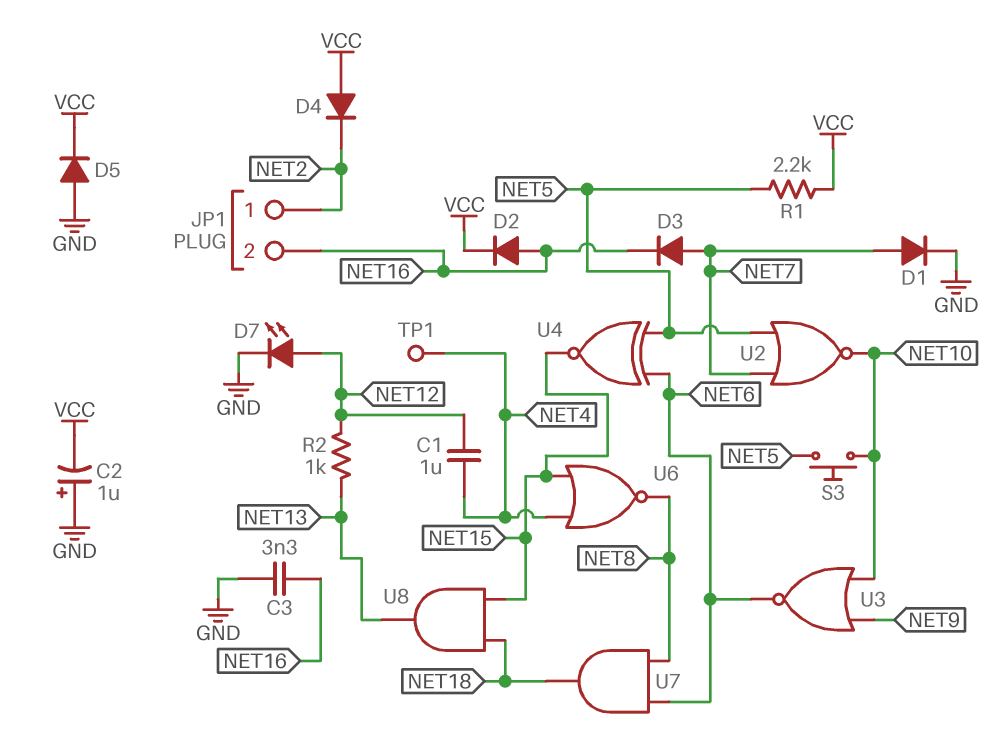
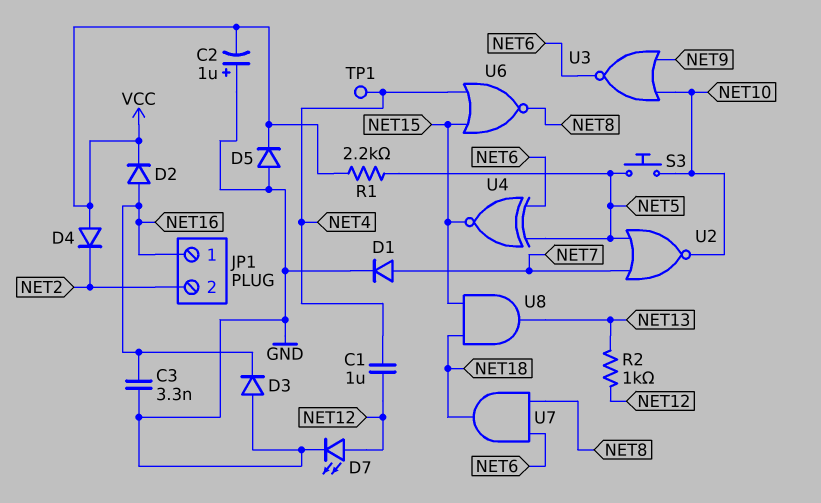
D3: diode (A NET7, K NET16) -> diode (A GND, K NET16)
JP1 pin 1: NET2 -> NET16
JP1 pin 2: NET16 -> NET2

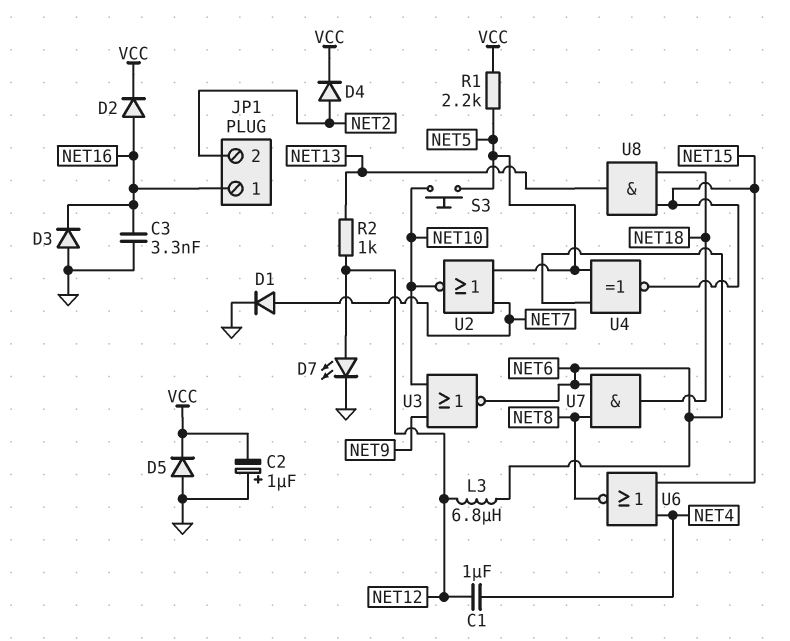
D4: diode (A VCC, K NET2) -> diode (A NET2, K VCC)
L3: none -> 6.8uH (NET6, NET12)
TP1: test point (NET4) -> none

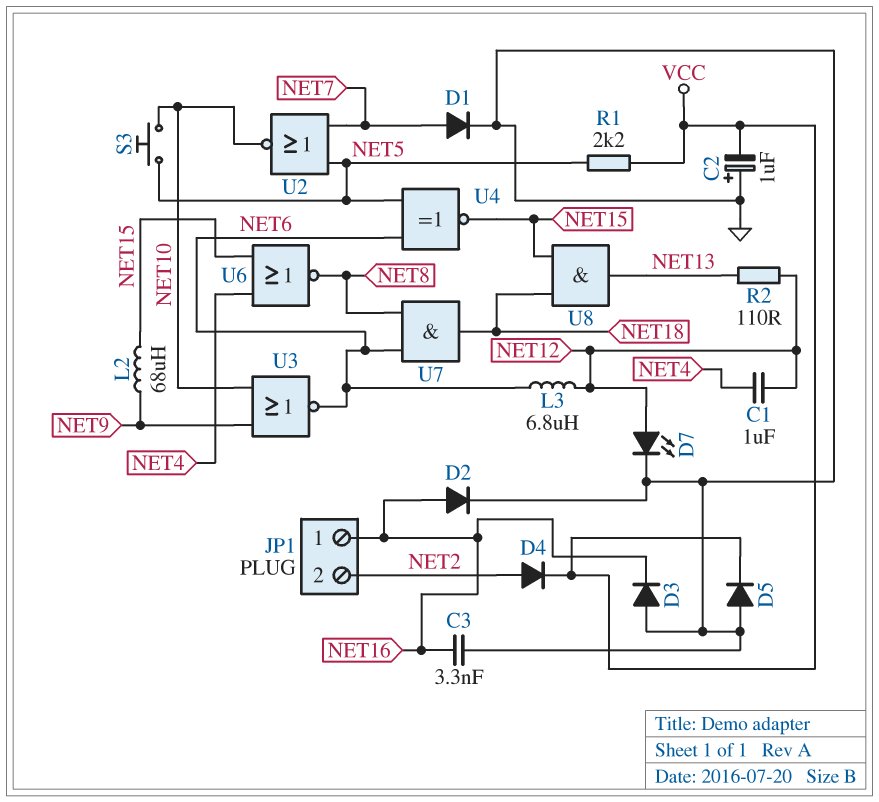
D2: diode (A NET16, K VCC) -> diode (A NET16, K GND)
L2: none -> 68uH (NET9, NET15)
R2: 1k (NET12, NET13) -> 110 (NET12, NET13)

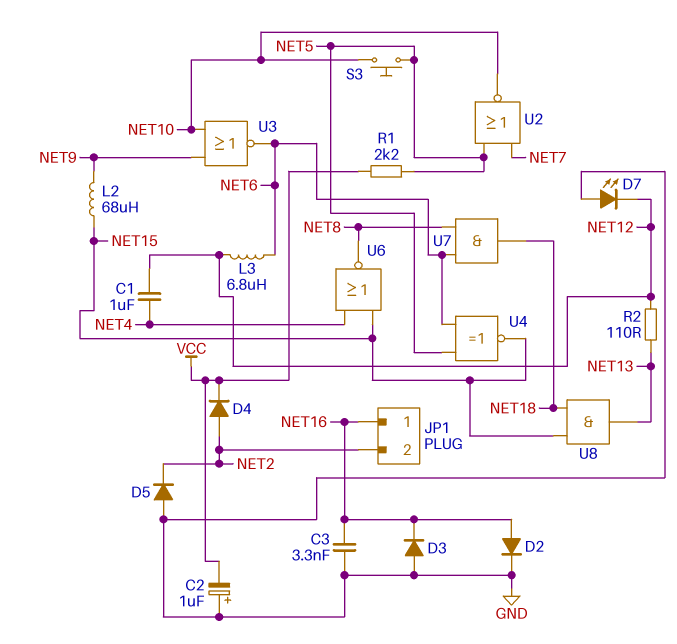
D1: diode (A NET7, K GND) -> none
D5: diode (A GND, K VCC) -> diode (A GND, K NET2)
D7: LED (A NET12, K GND) -> LED (A GND, K NET12)

